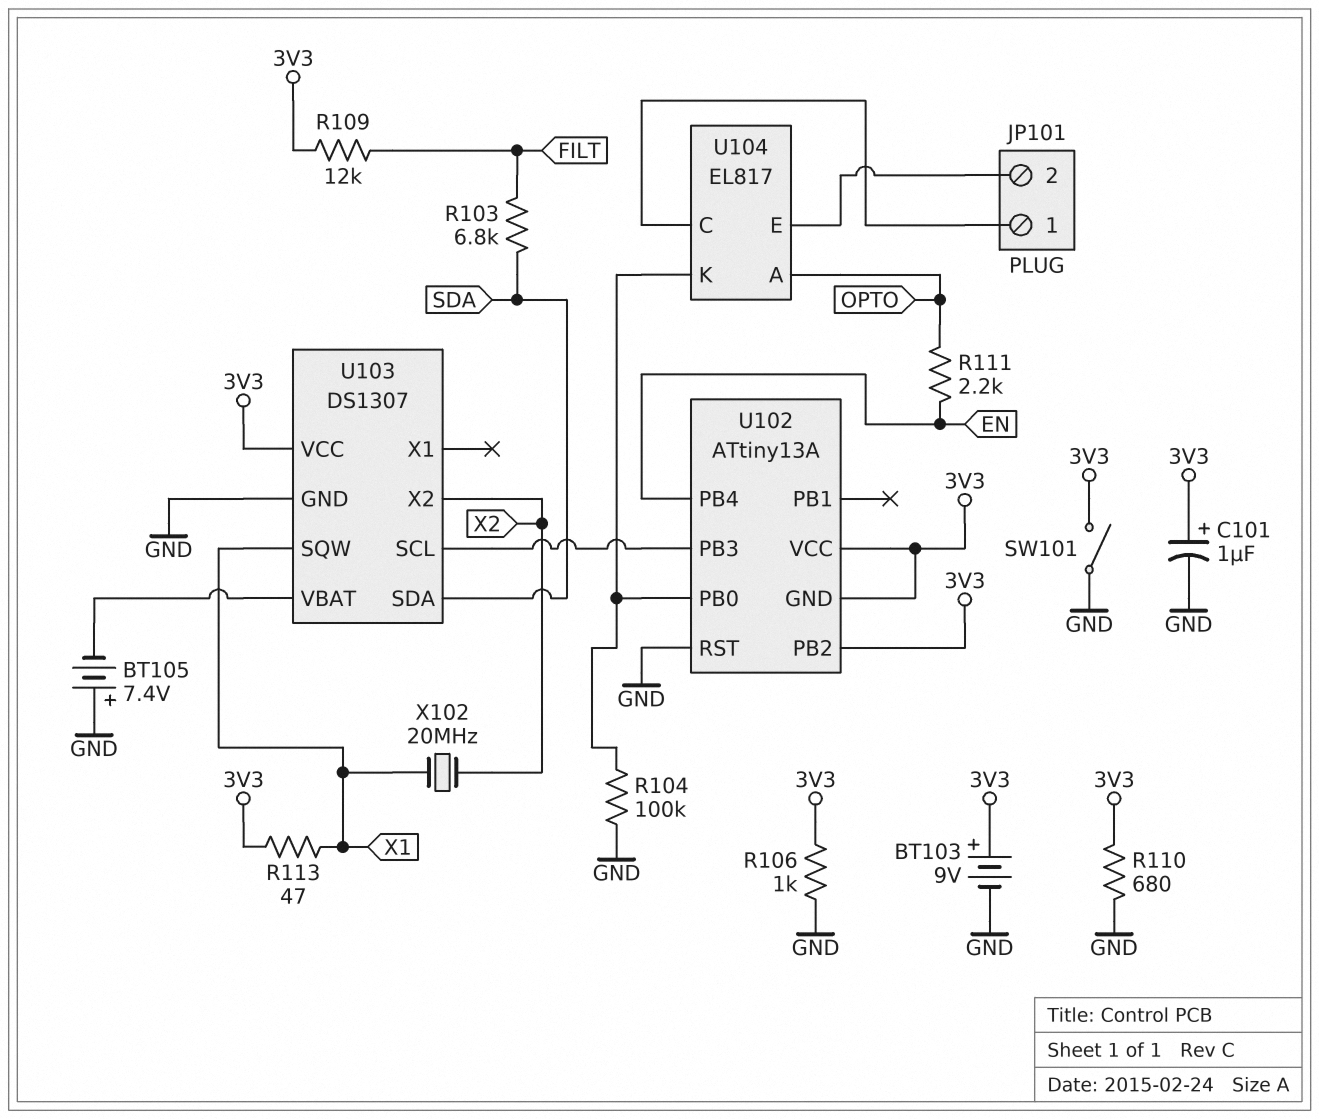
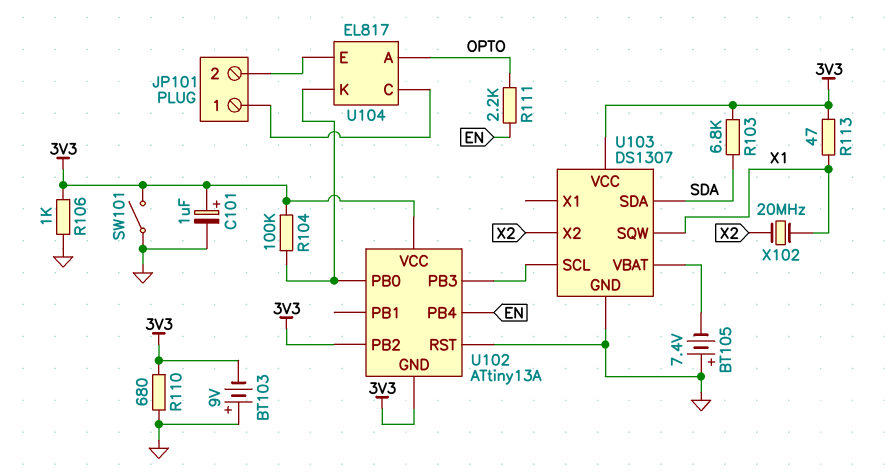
BT103: 9V (plus 3V3, minus GND) -> 9V (plus GND, minus 3V3)
R103: 6.8k (FILT, SDA) -> 6.8k (3V3, SDA)
R104: 100k (GND, U102/PB0) -> 100k (3V3, U102/PB0)
R109: 12k (3V3, FILT) -> none

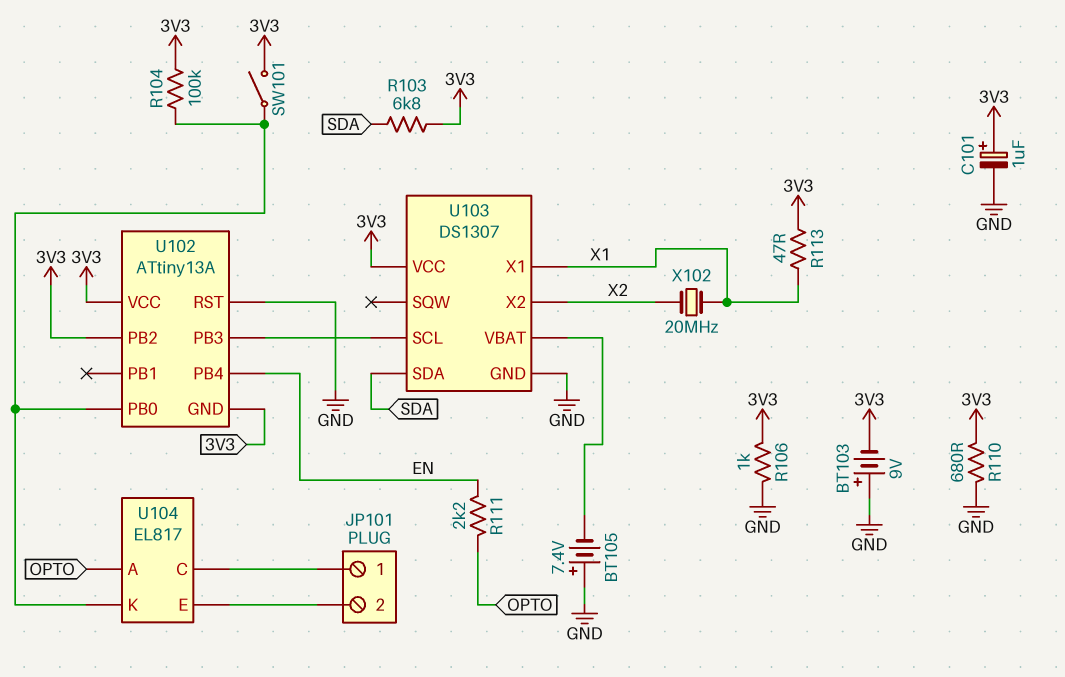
SW101: switch (3V3, GND) -> switch (3V3, U102/PB0)
U103 pin SQW: X1 -> none
U103 pin X1: none -> X1

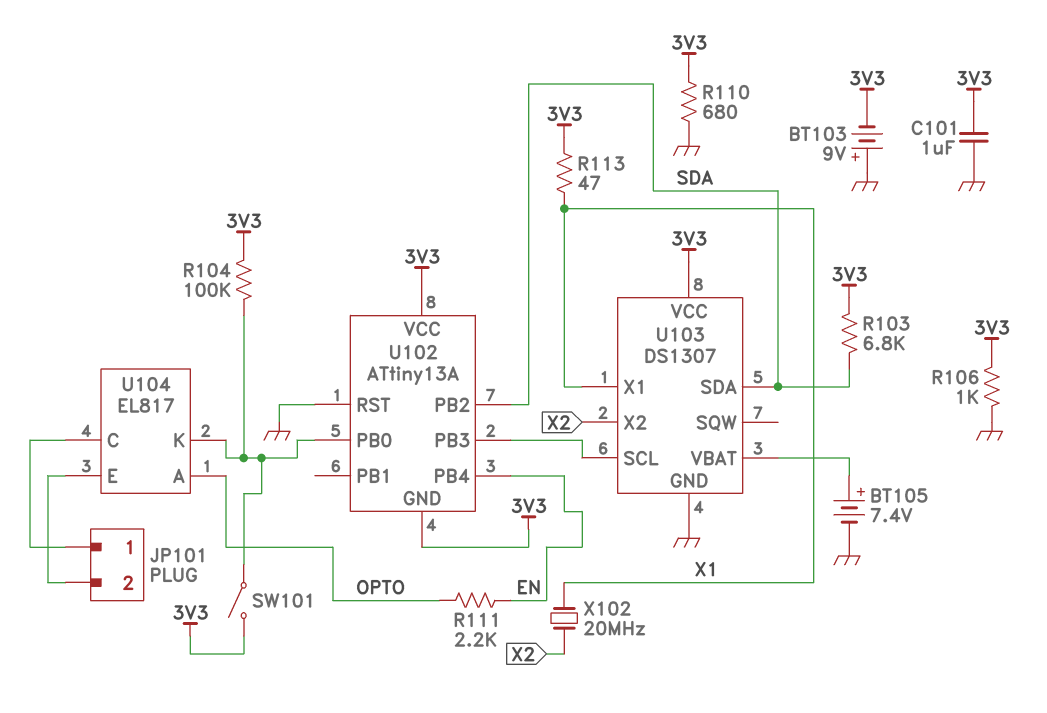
BT105: 7.4V (plus GND, minus U103/VBAT) -> 7.4V (plus U103/VBAT, minus GND)
C101: 1uF (plus 3V3, minus GND) -> 1uF (3V3, GND)
U102 pin PB2: 3V3 -> SDA

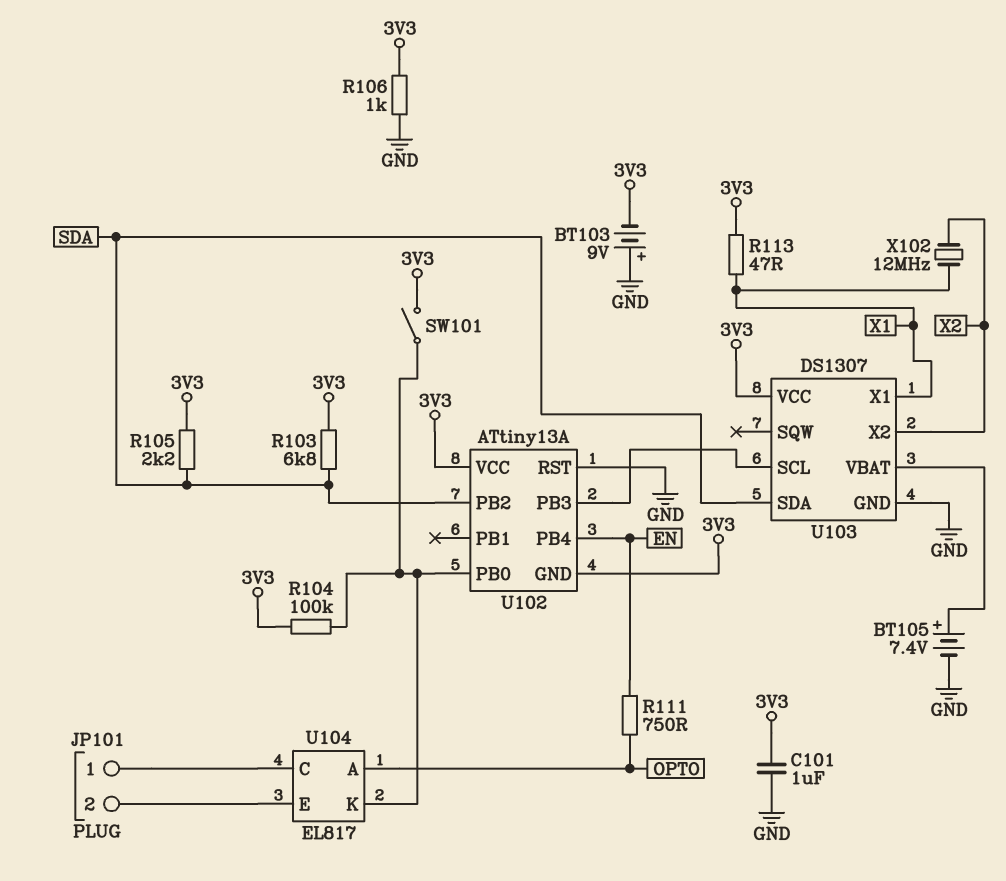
R105: none -> 2.2k (3V3, SDA)
R110: 680 (3V3, GND) -> none
R111: 2.2k (EN, OPTO) -> 750 (EN, OPTO)
X102: 20MHz (X1, X2) -> 12MHz (X1, X2)

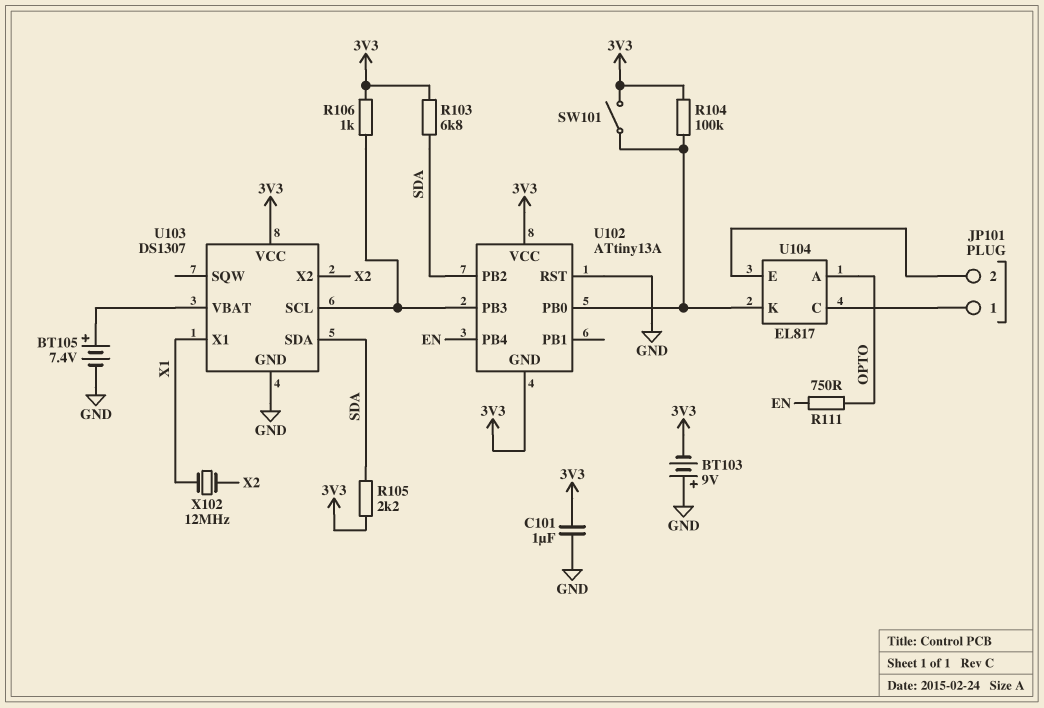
R106: 1k (3V3, GND) -> 1k (3V3, U102/PB3)
R113: 47 (3V3, X1) -> none

